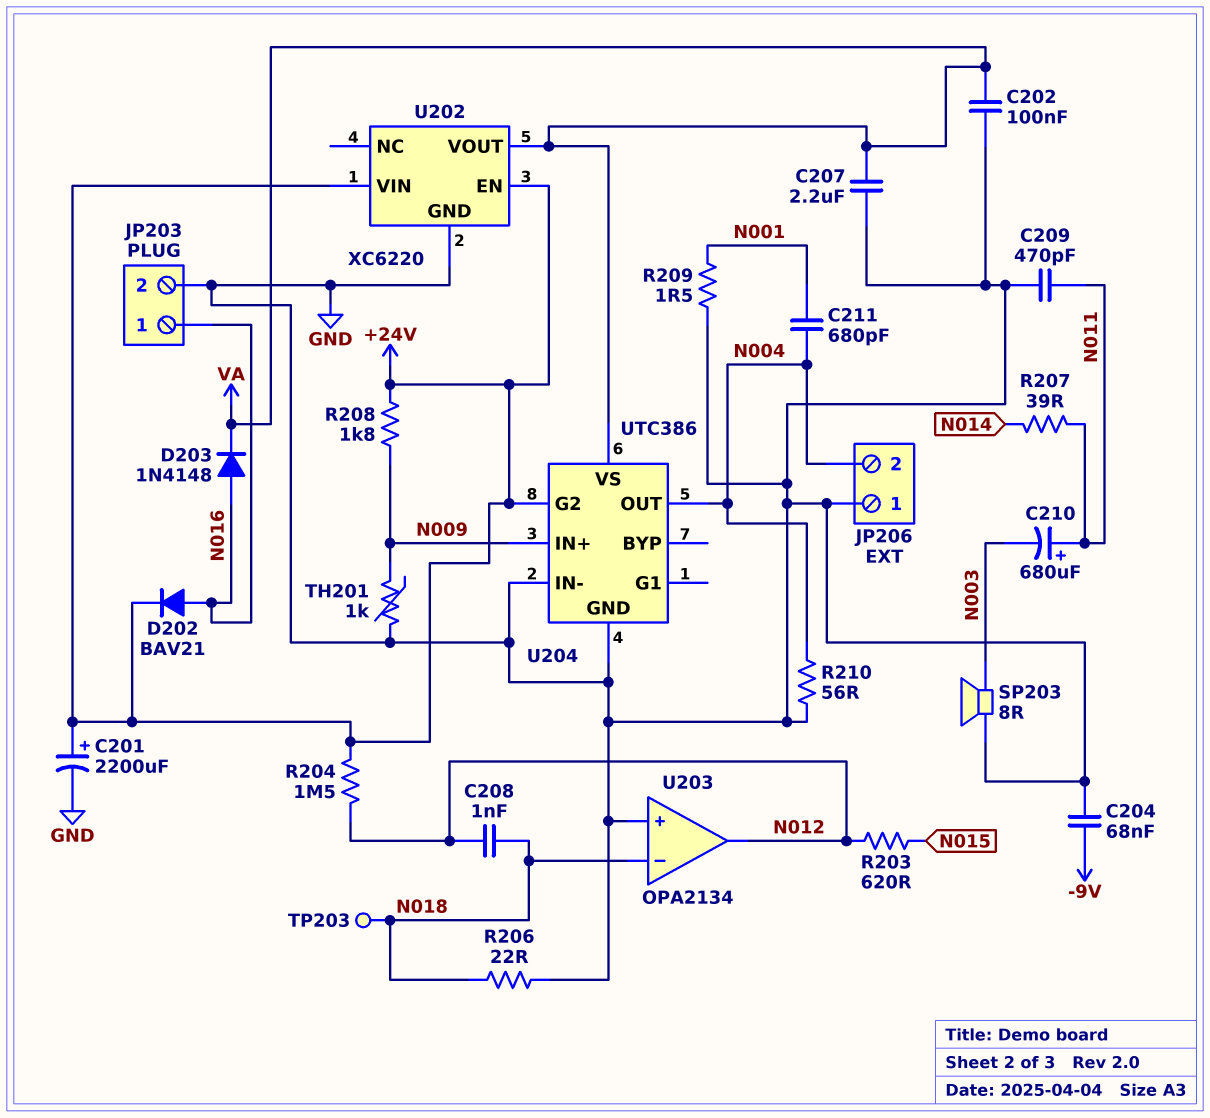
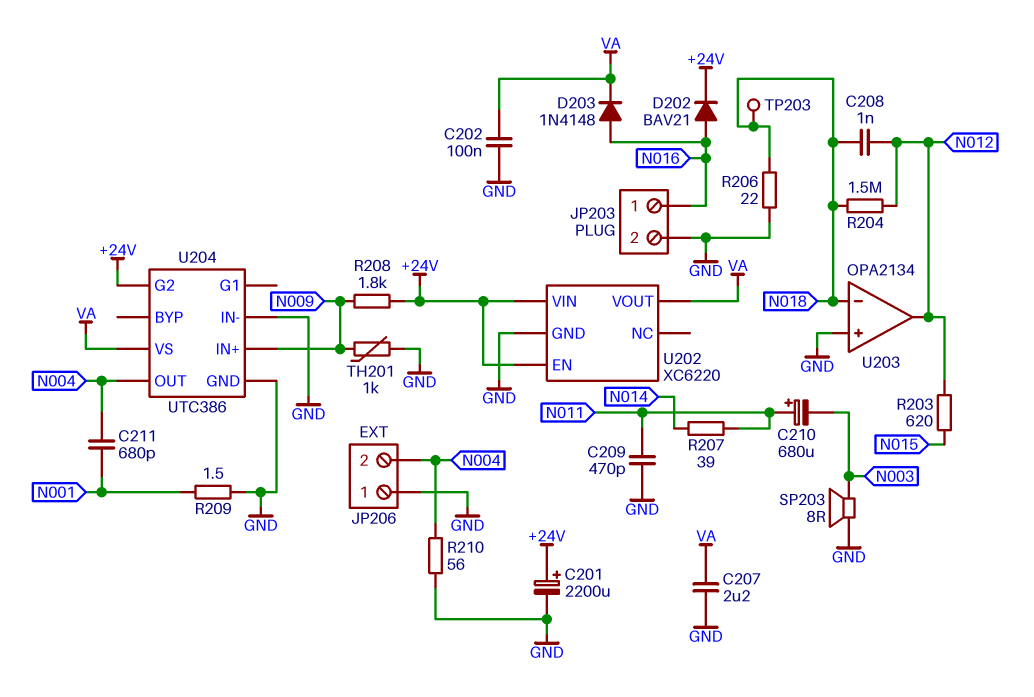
C204: 68nF (-9V, GND) -> none
R204: 1.5M (+24V, N012) -> 1.5M (N012, N018)

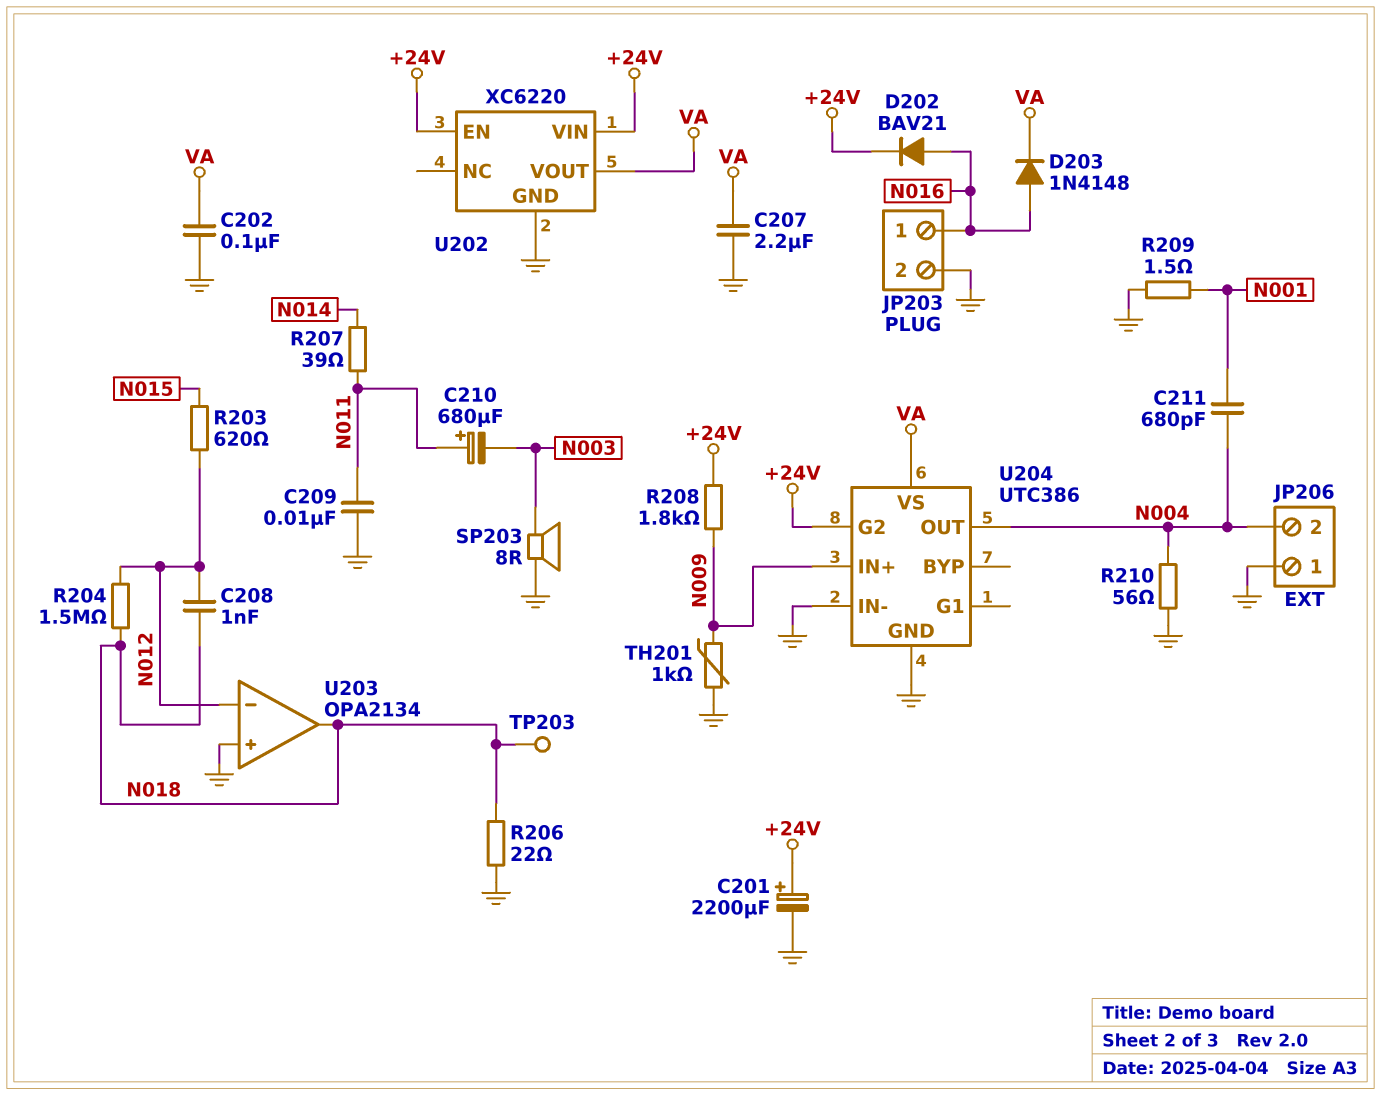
C209: 470pF (GND, N011) -> 10nF (GND, N011)
U203 pin in-: N018 -> N012
U203 pin out: N012 -> N018

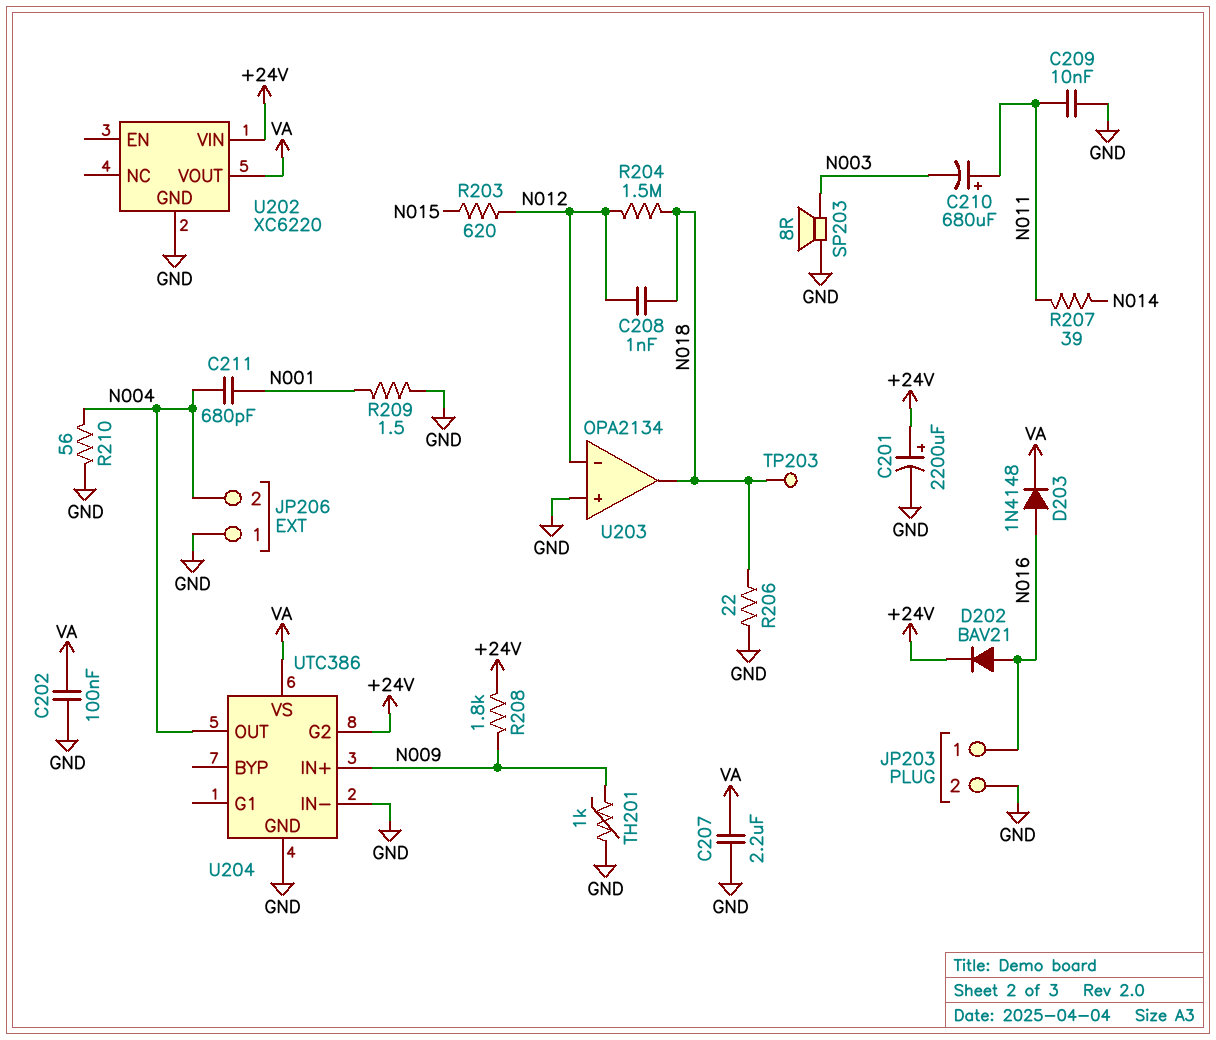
U202 pin EN: +24V -> none

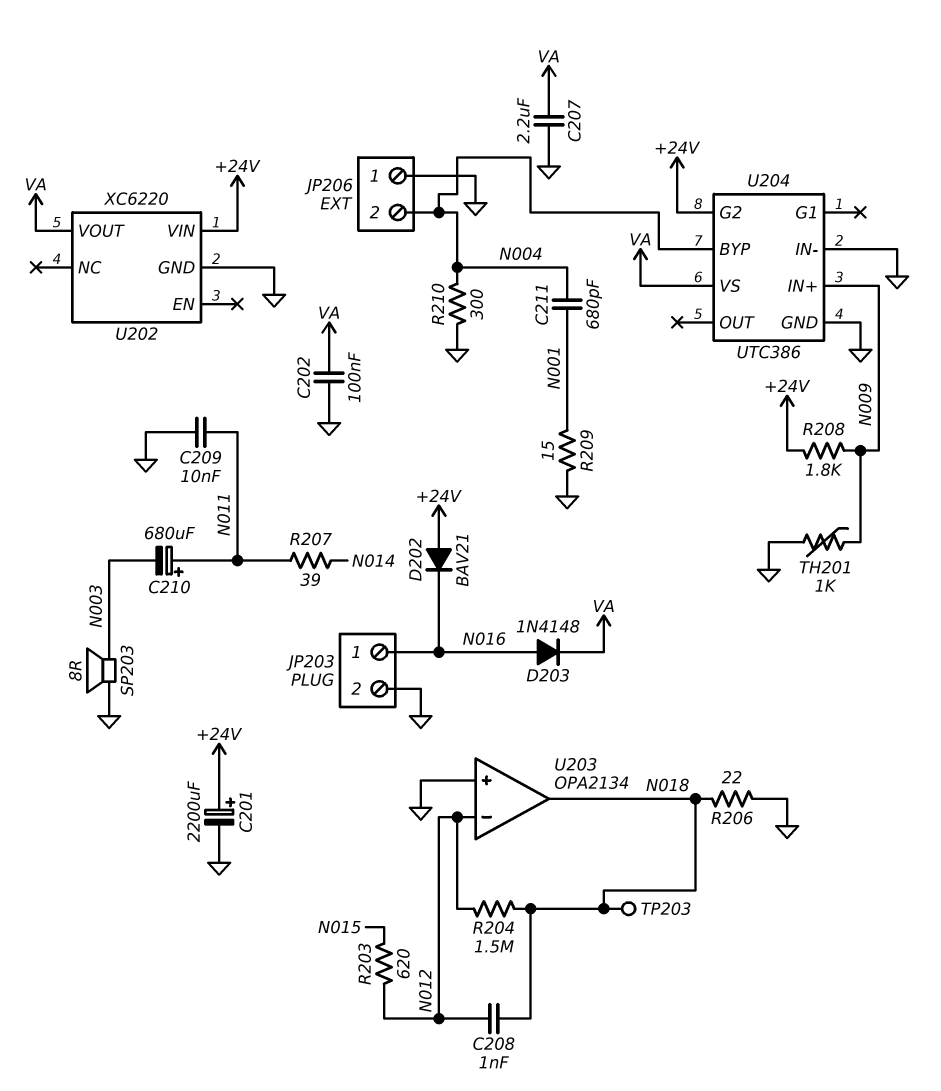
D202: diode BAV21 (A N016, K +24V) -> diode BAV21 (A +24V, K N016)
R209: 1.5 (GND, N001) -> 15 (GND, N001)
R210: 56 (GND, N004) -> 300 (GND, N004)
U204 pin BYP: none -> N004
U204 pin OUT: N004 -> none

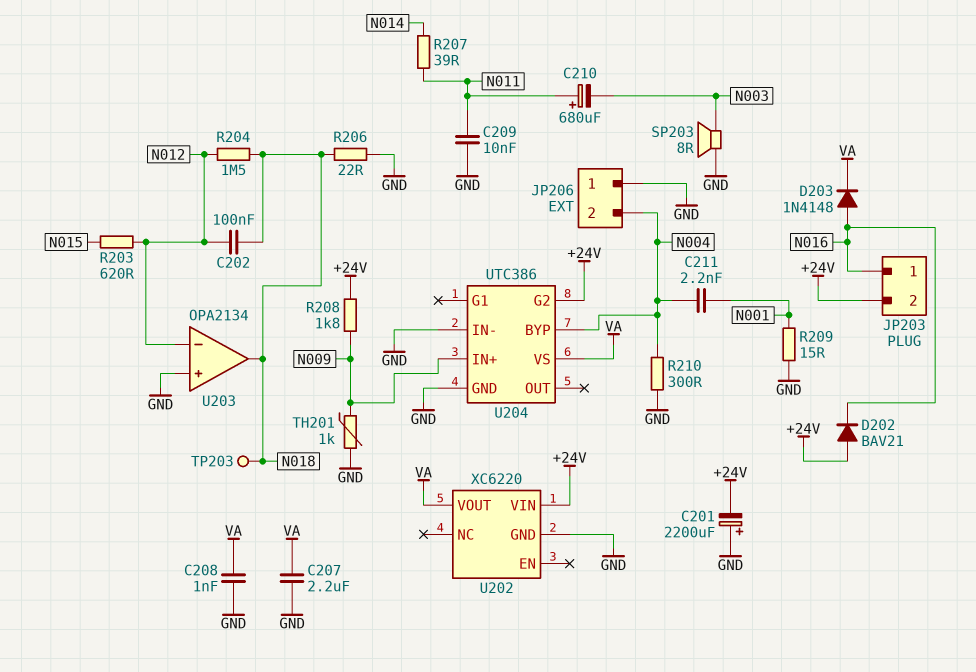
C201: 2200uF (plus +24V, minus GND) -> 2200uF (plus GND, minus +24V)
C202: 100nF (GND, VA) -> 100nF (N012, N018)
C208: 1nF (N012, N018) -> 1nF (GND, VA)
C211: 680pF (N001, N004) -> 2.2nF (N001, N004)
JP203 pin 2: GND -> +24V

